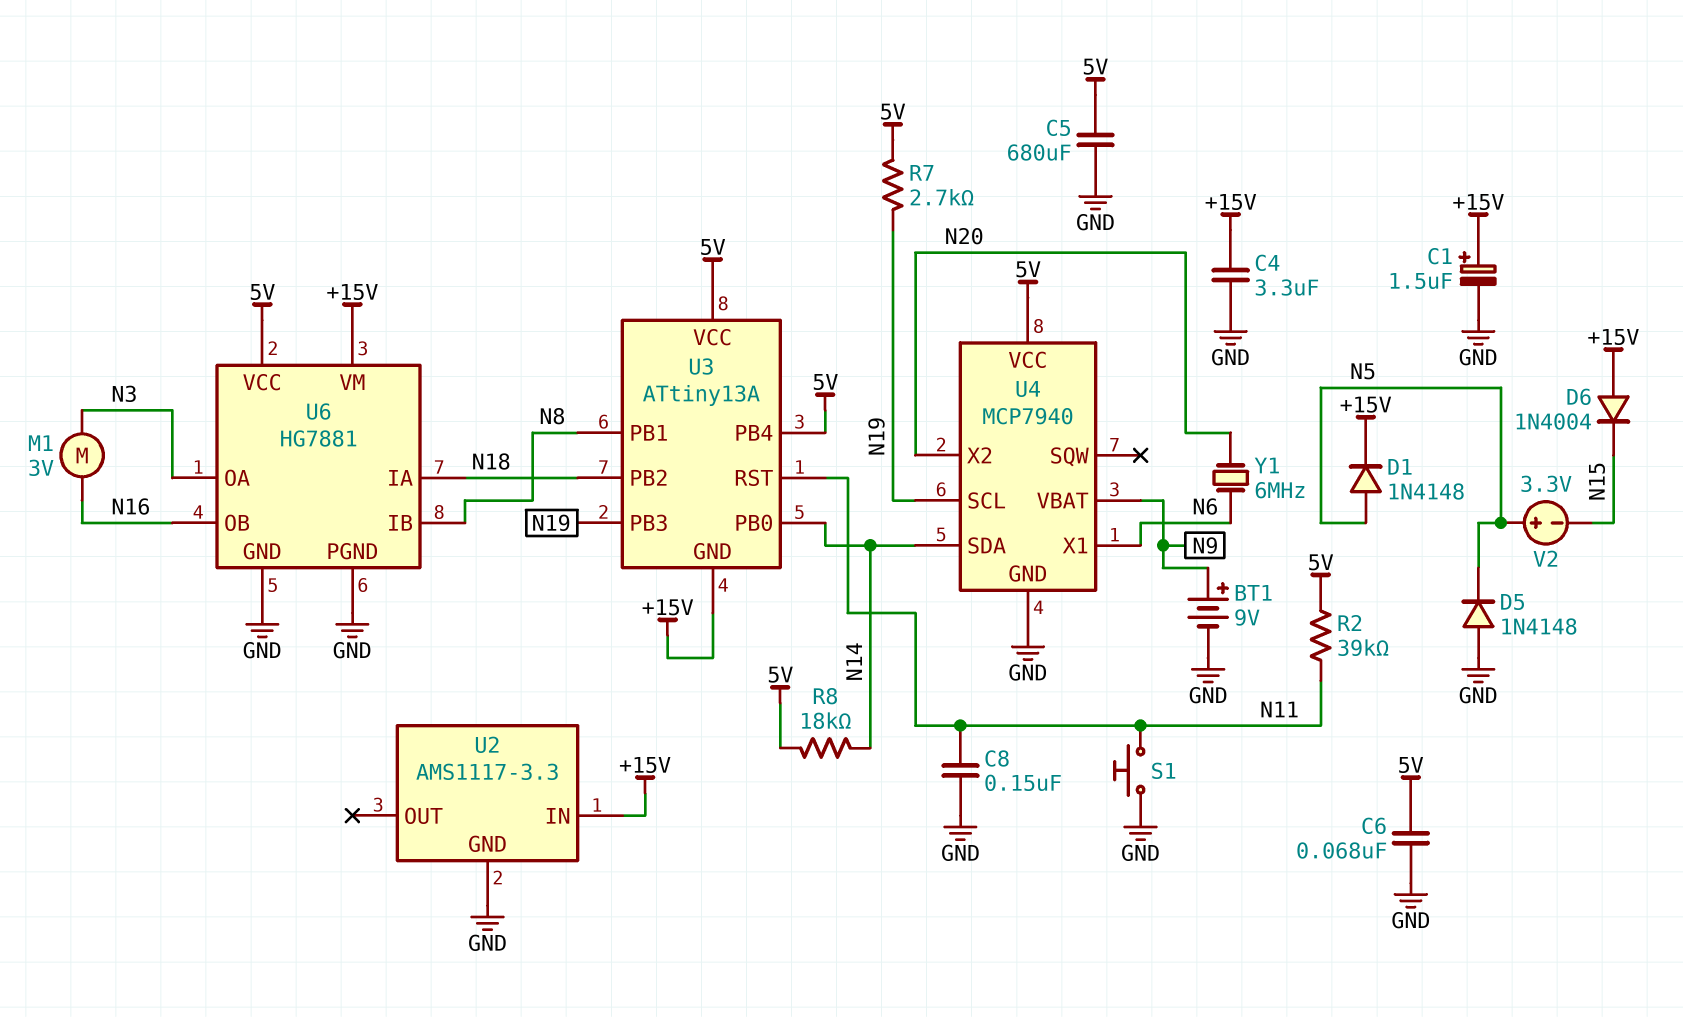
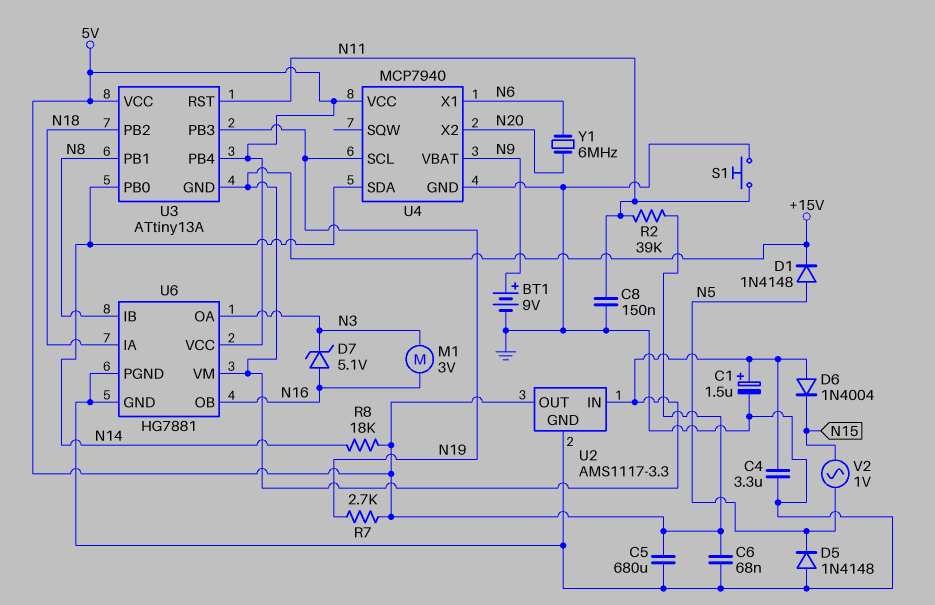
D7: none -> zener 5.1V (A N16, K N3)
U2 pin OUT: none -> 5V
V2: 3.3V (plus N5, minus N15) -> AC 1V (N5, N15)

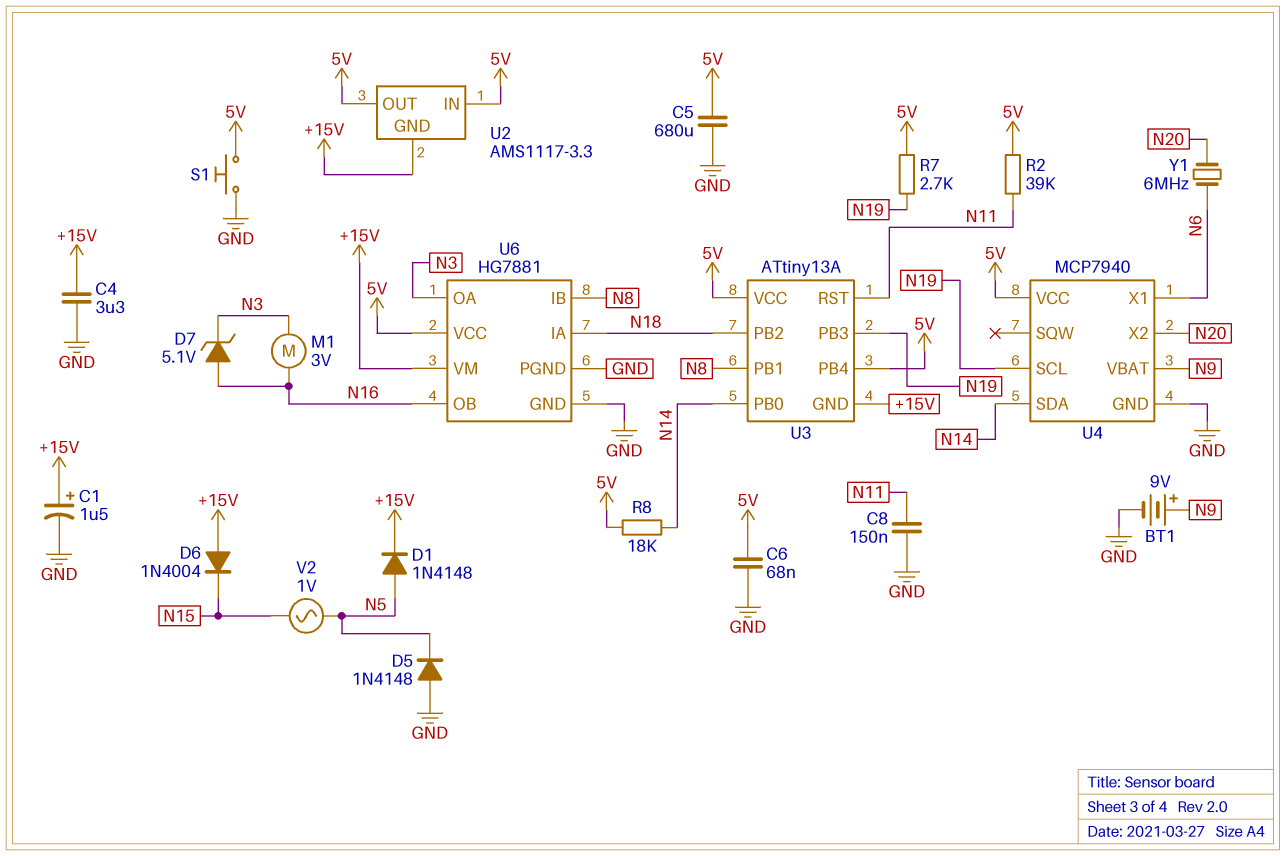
S1: button (GND, N11) -> button (5V, GND)
U2 pin GND: GND -> +15V
U2 pin IN: +15V -> 5V

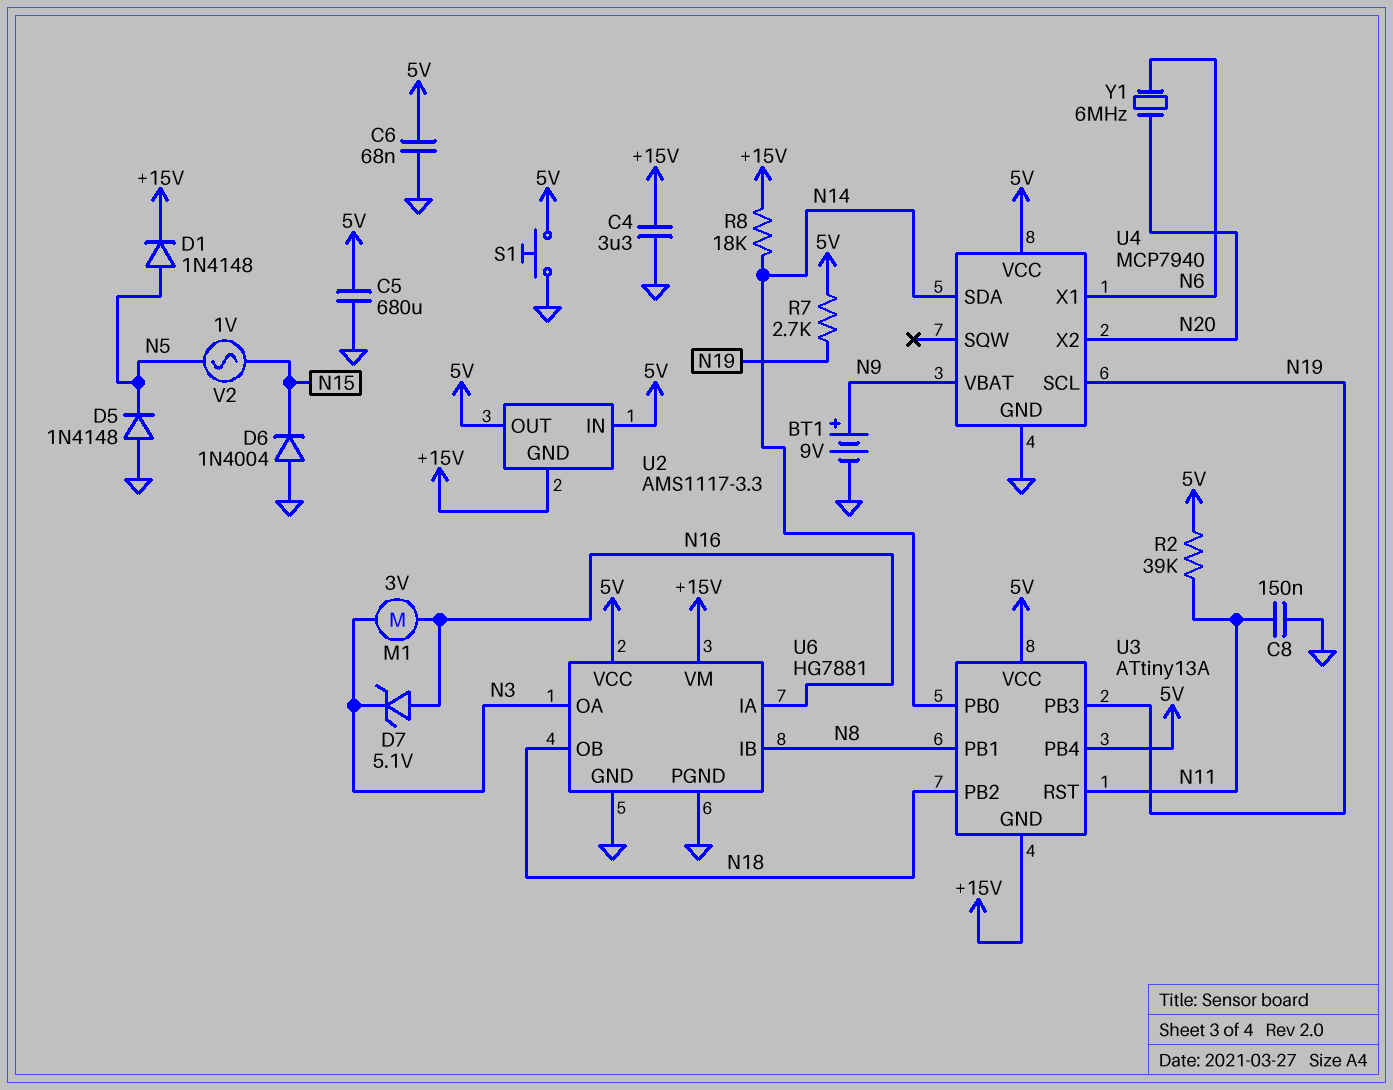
C1: 1.5uF (plus +15V, minus GND) -> none
D6: diode 1N4004 (A +15V, K N15) -> diode 1N4004 (A GND, K N15)
R8: 18k (5V, N14) -> 18k (+15V, N14)
U6 pin IA: N18 -> N16
U6 pin OB: N16 -> N18

